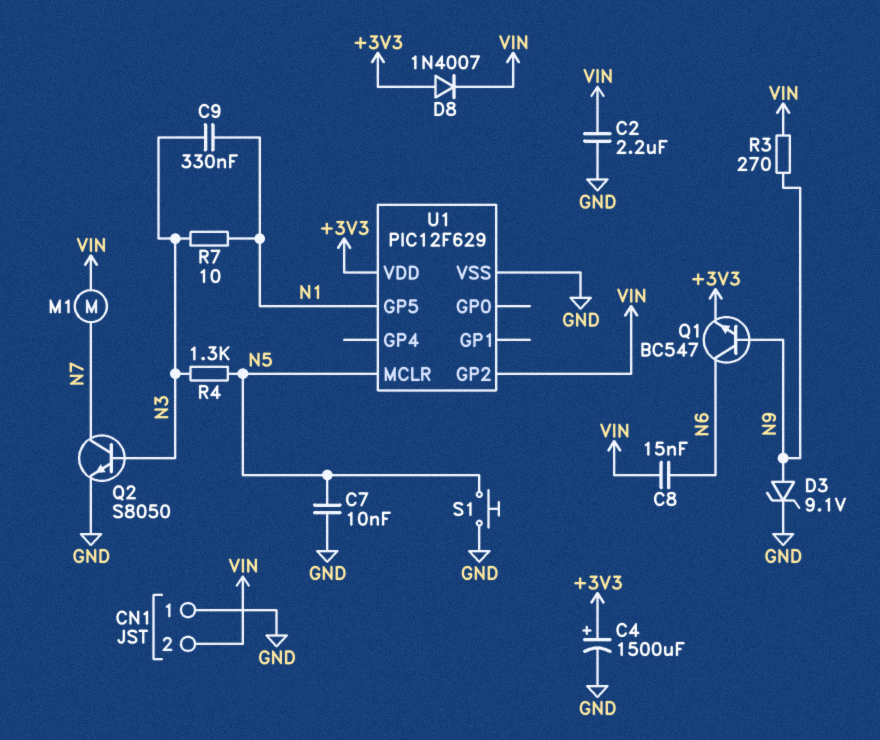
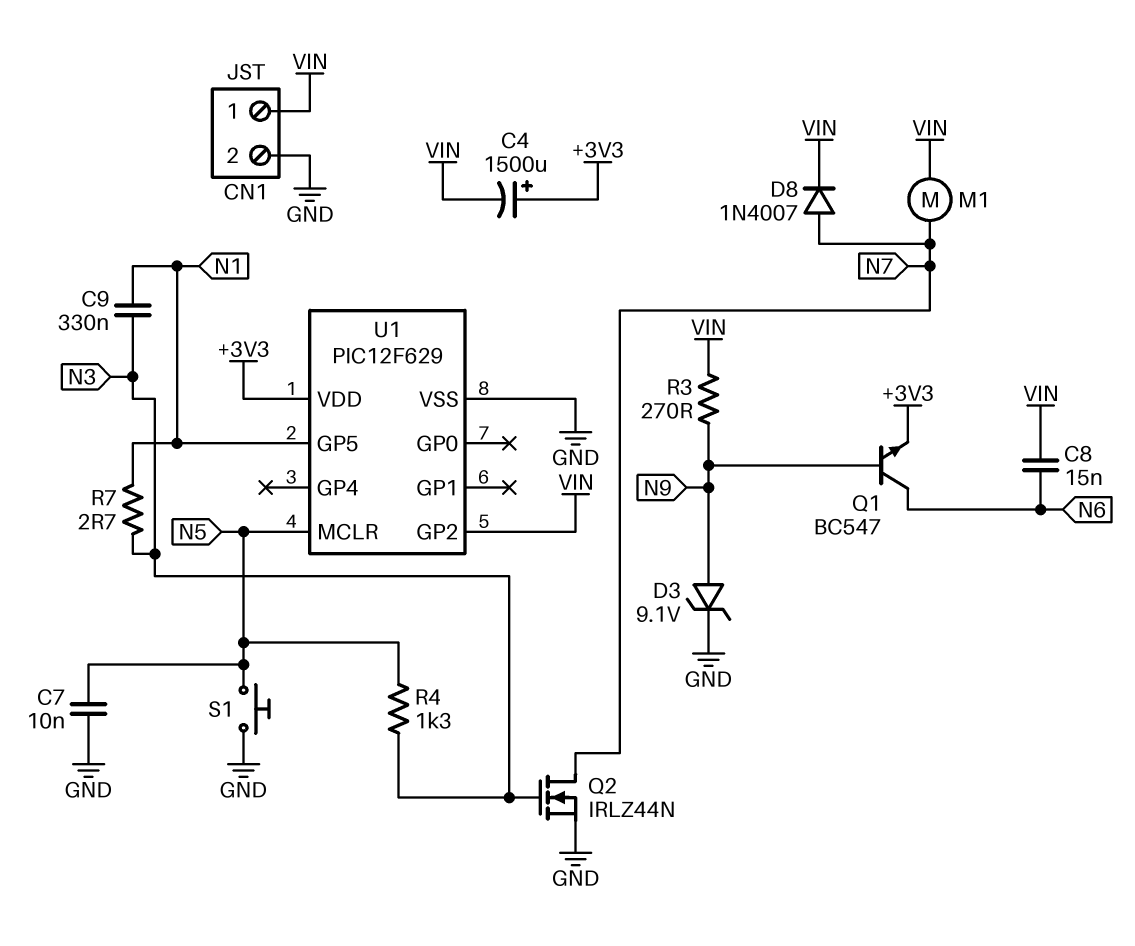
C2: 2.2uF (GND, VIN) -> none
C4: 1500uF (plus +3V3, minus GND) -> 1500uF (plus +3V3, minus VIN)
CN1 pin 1: GND -> VIN
CN1 pin 2: VIN -> GND
D8: diode 1N4007 (A +3V3, K VIN) -> diode 1N4007 (A N7, K VIN)
Q2: NPN S8050 (B N3, C N7, E GND) -> NMOS IRLZ44N (G N3, D N7, S GND)
R7: 10 (N1, N3) -> 2.7 (N1, N3)

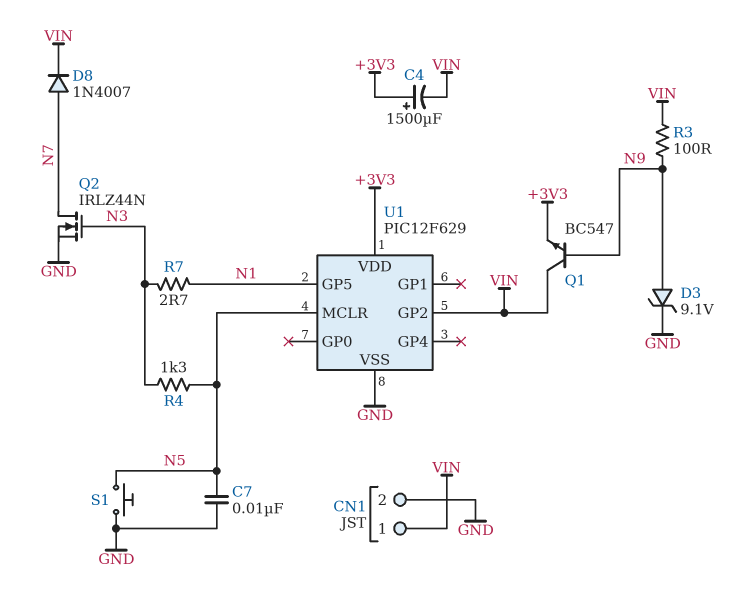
C8: 15nF (N6, VIN) -> none
C9: 330nF (N1, N3) -> none
M1: motor (N7, VIN) -> none
Q1: NPN BC547 (B N9, C N6, E +3V3) -> NPN BC547 (B N9, C VIN, E +3V3)
R3: 270 (N9, VIN) -> 100 (N9, VIN)

